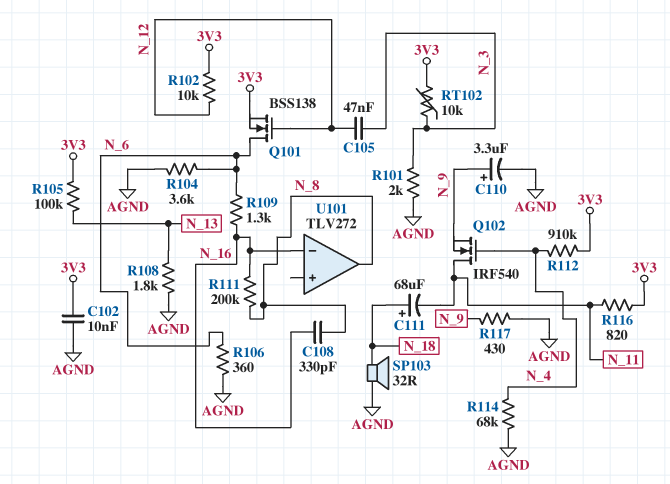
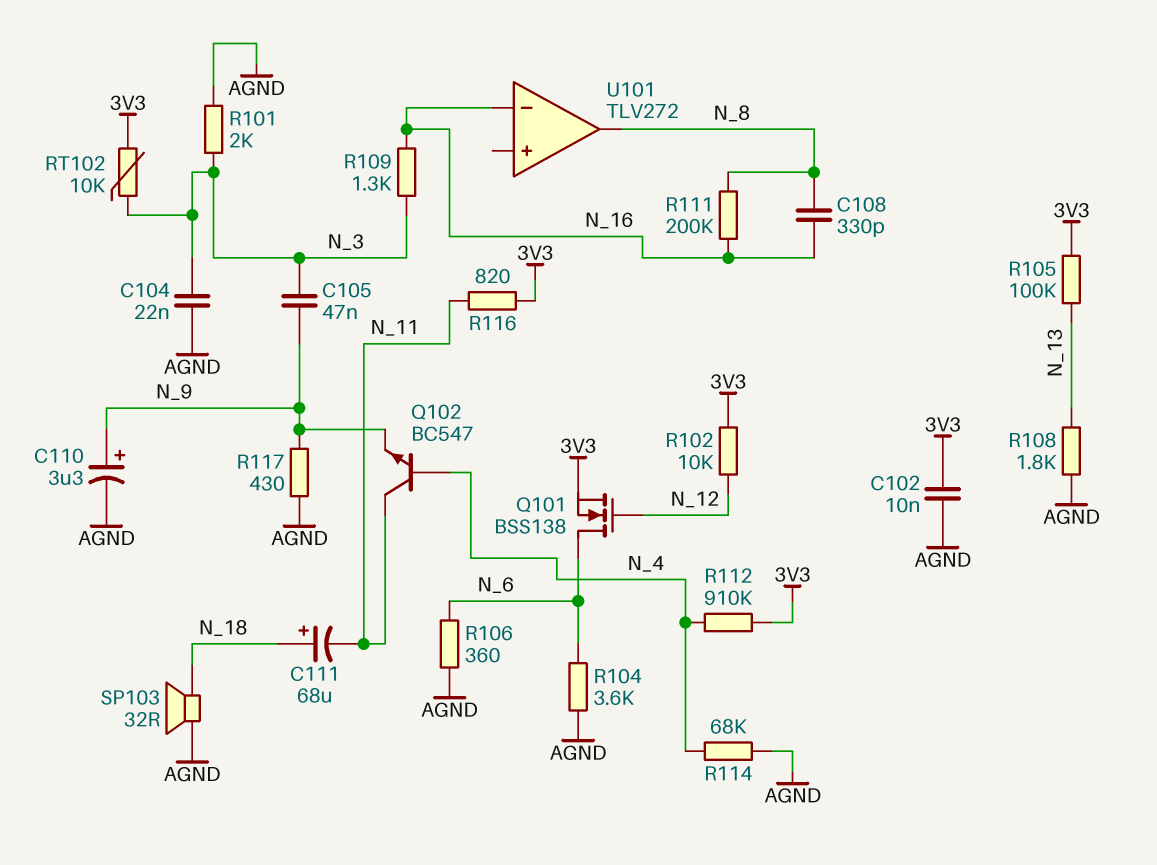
C104: none -> 22nF (AGND, N_3)
C105: 47nF (N_3, N_12) -> 47nF (N_3, N_9)
Q102: NMOS IRF540 (G N_4, D N_11, S N_9) -> NPN BC547 (B N_4, C N_11, E N_9)
R109: 1.3k (N_6, N_16) -> 1.3k (N_3, N_16)

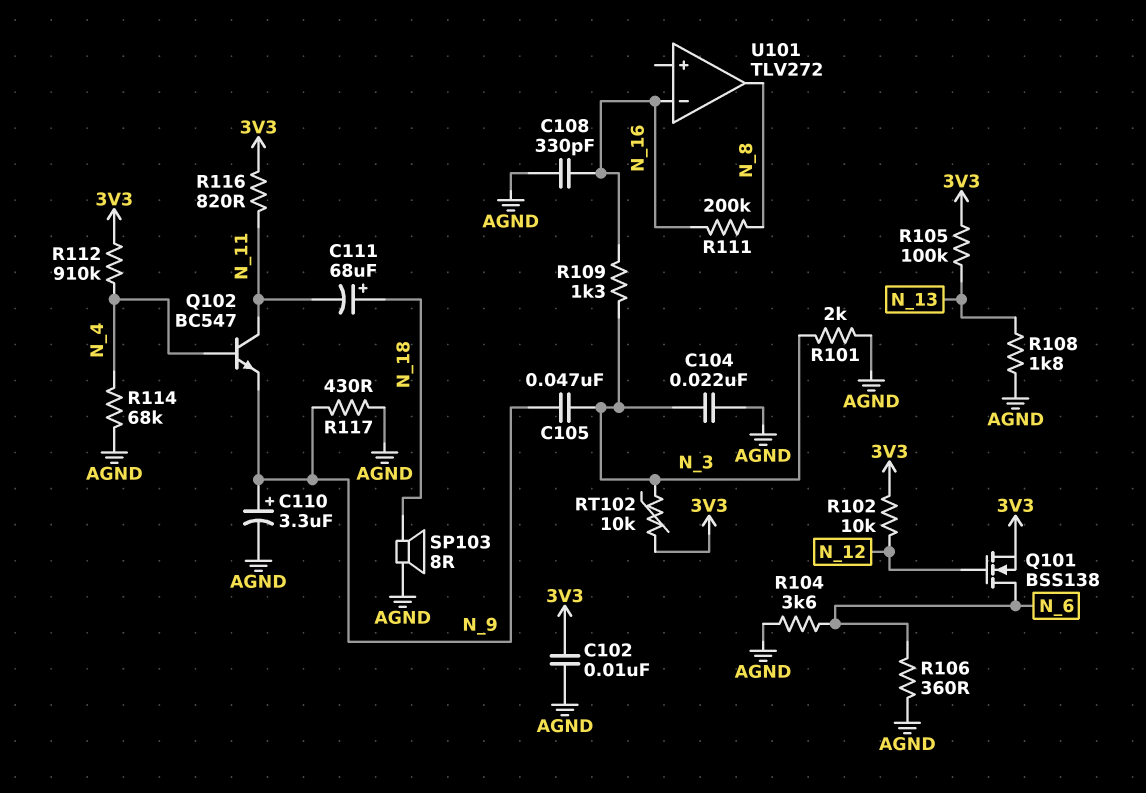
C108: 330pF (N_8, N_16) -> 330pF (AGND, N_16)
SP103: speaker 32R (AGND, N_18) -> speaker 8R (AGND, N_18)

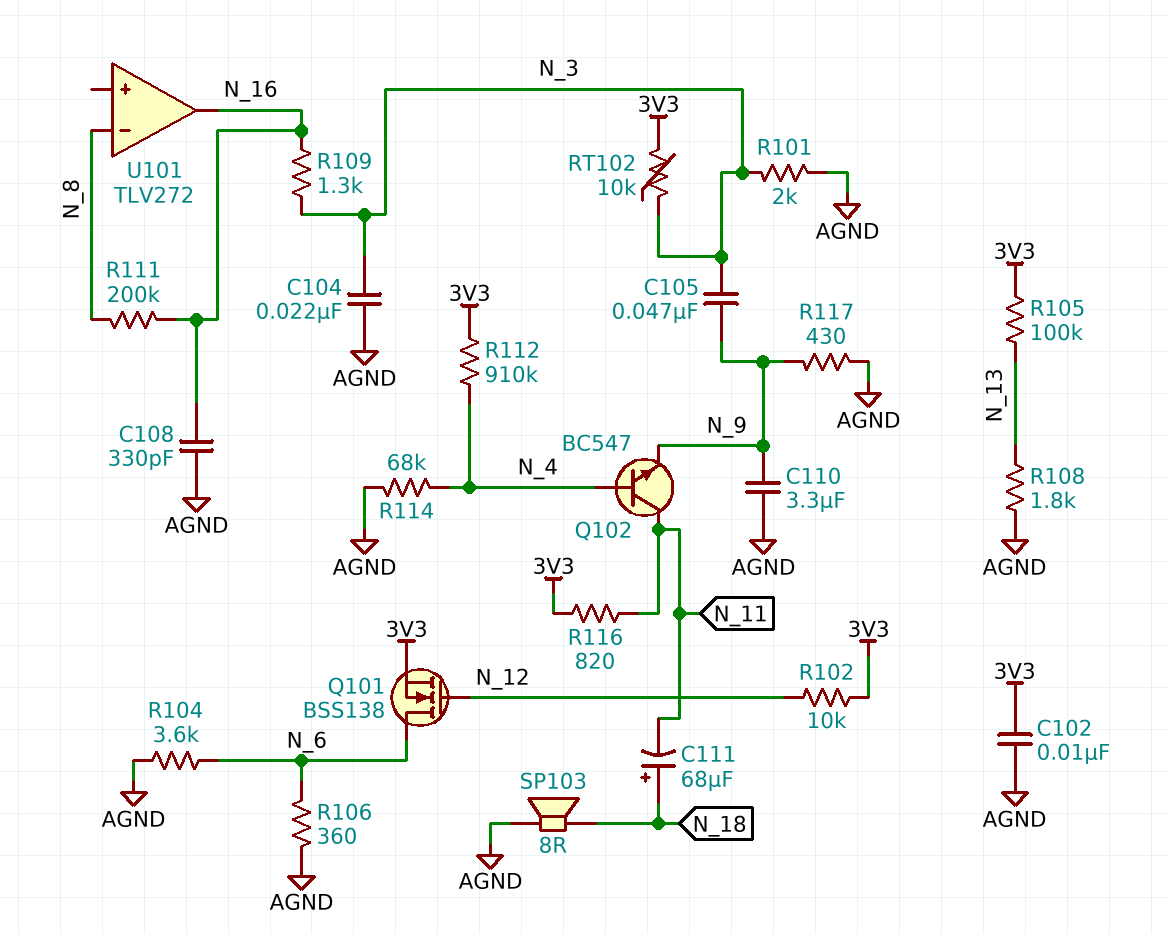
C110: 3.3uF (plus N_9, minus AGND) -> 3.3uF (AGND, N_9)
U101 pin in-: N_16 -> N_8
U101 pin out: N_8 -> N_16

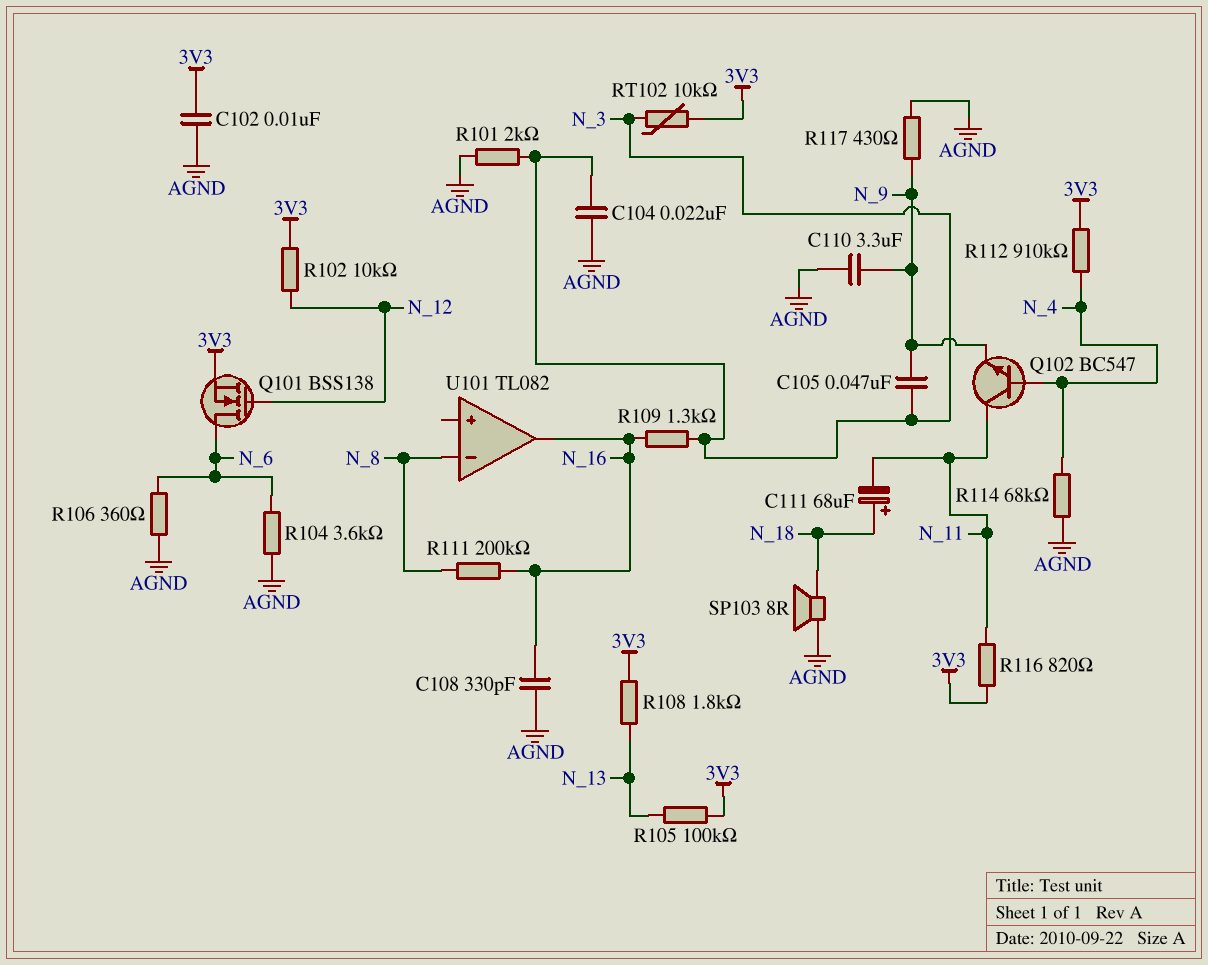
R108: 1.8k (AGND, N_13) -> 1.8k (3V3, N_13)
U101: TLV272 -> TL082

